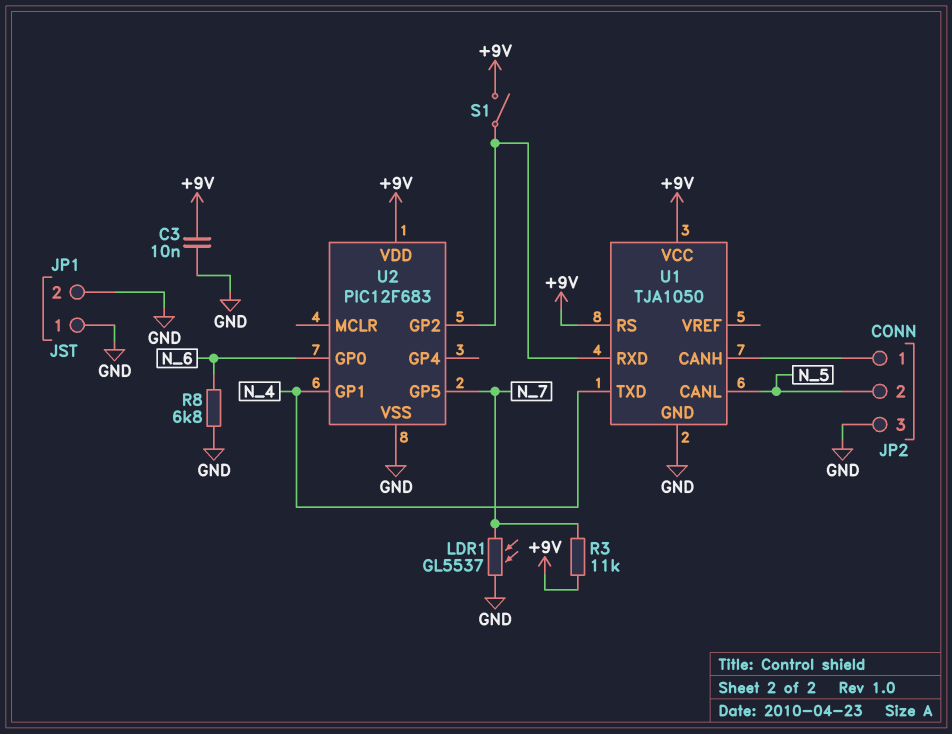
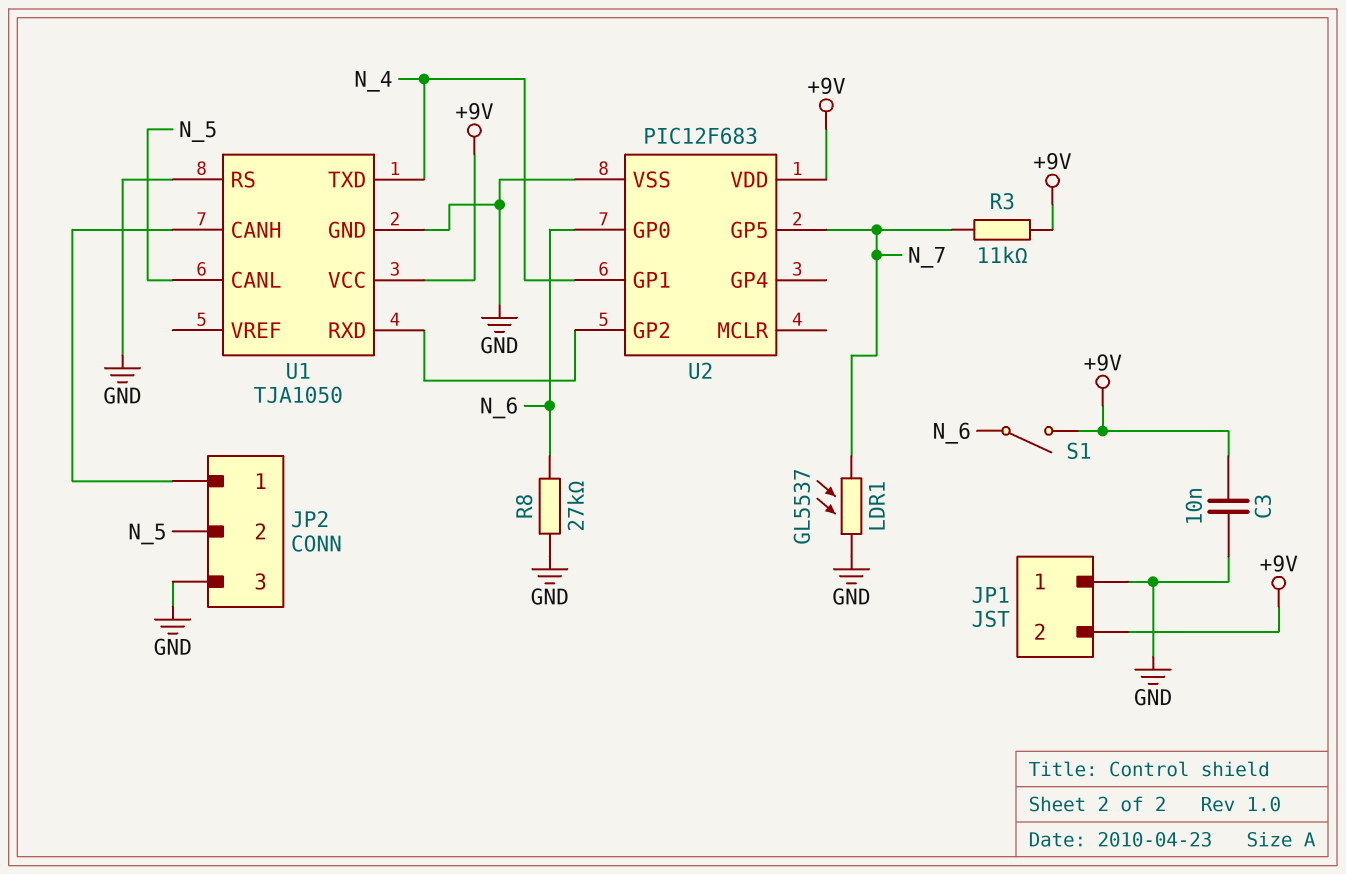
JP1 pin 2: GND -> +9V
R8: 6.8k (GND, N_6) -> 27k (GND, N_6)
S1: switch (+9V, U1/RXD) -> switch (+9V, N_6)
U1 pin RS: +9V -> GND

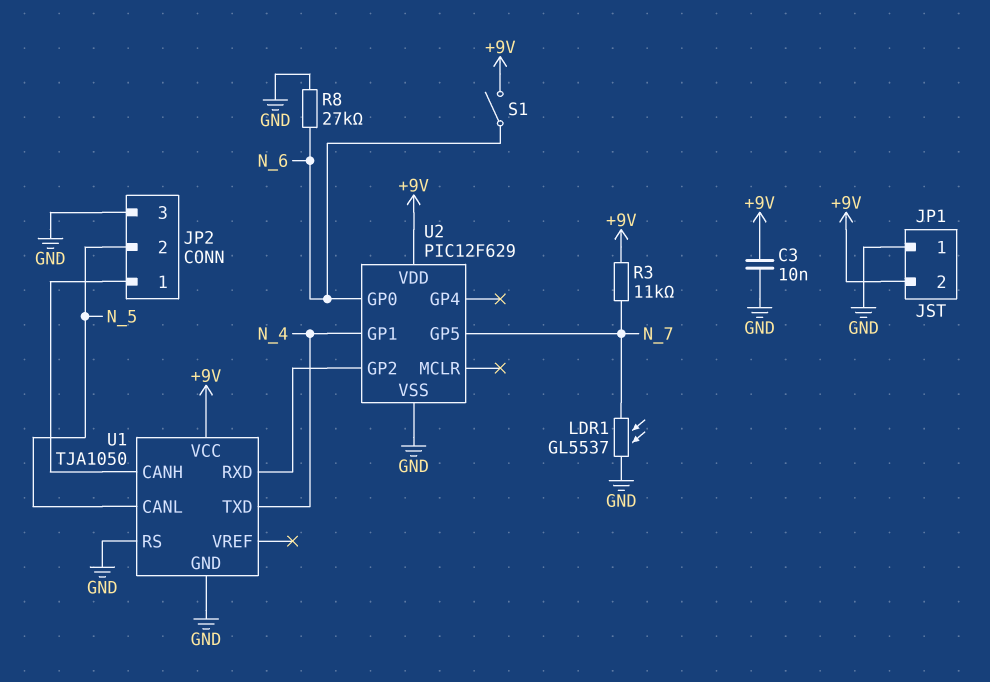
U2: PIC12F683 -> PIC12F629

